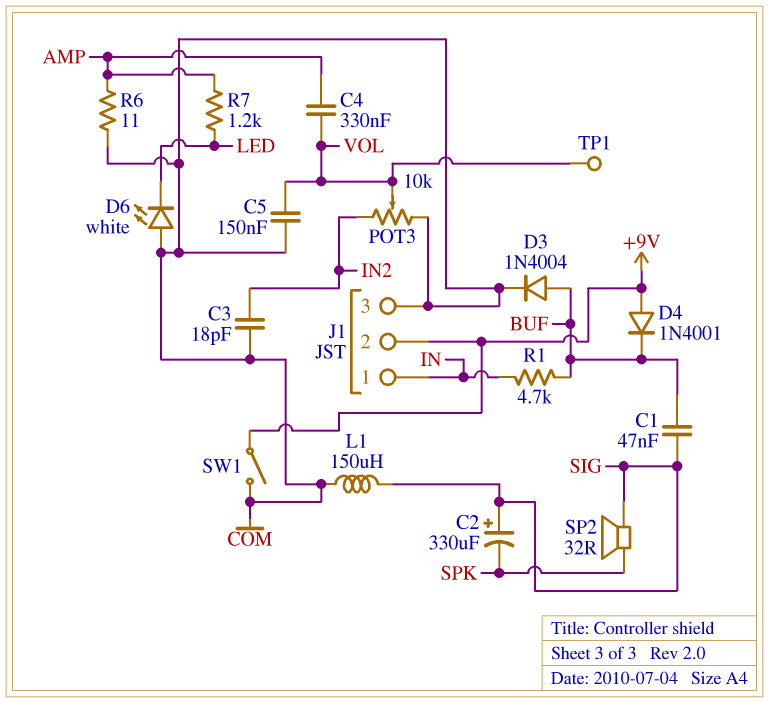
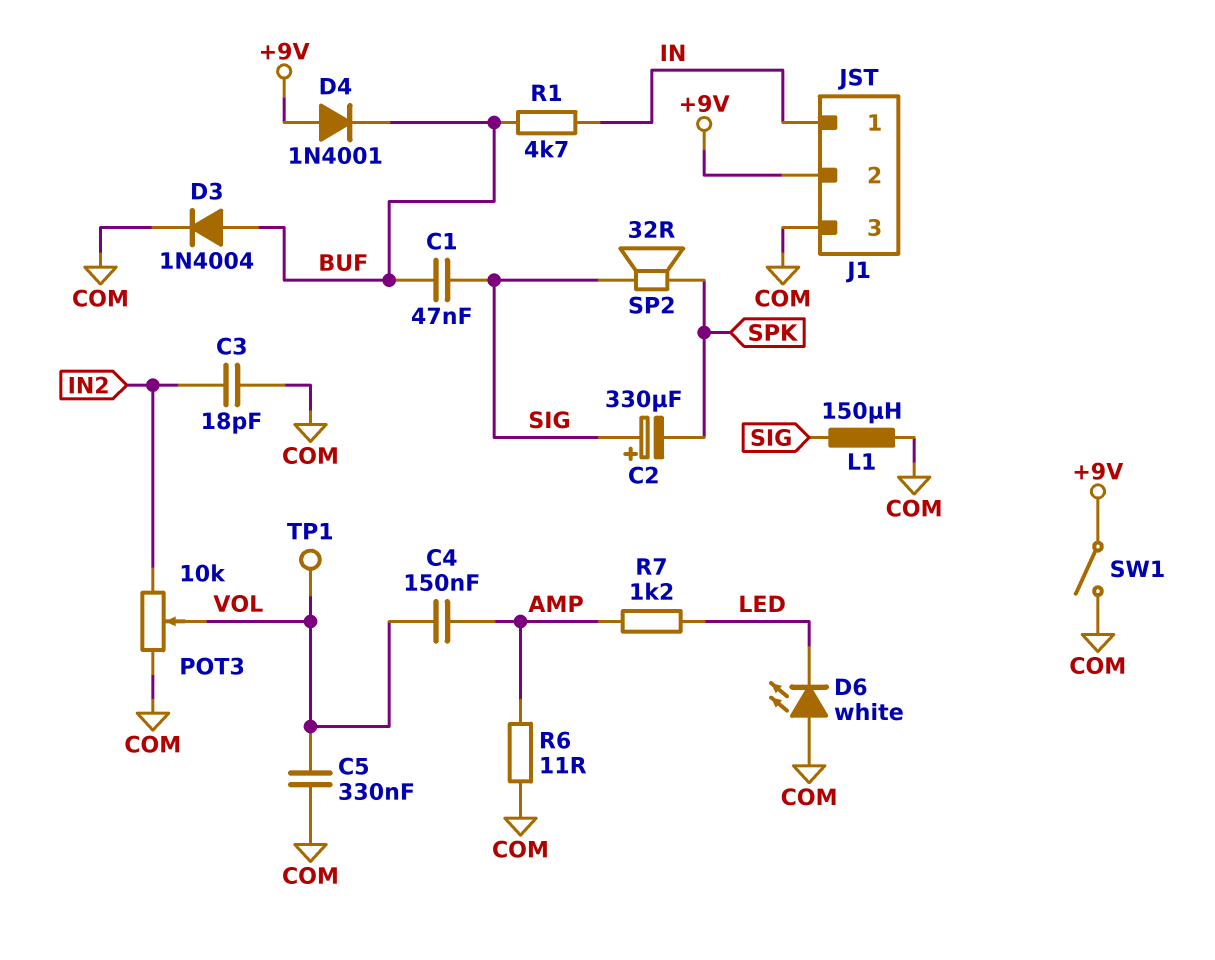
C4: 330nF (AMP, VOL) -> 150nF (AMP, VOL)
C5: 150nF (COM, VOL) -> 330nF (COM, VOL)

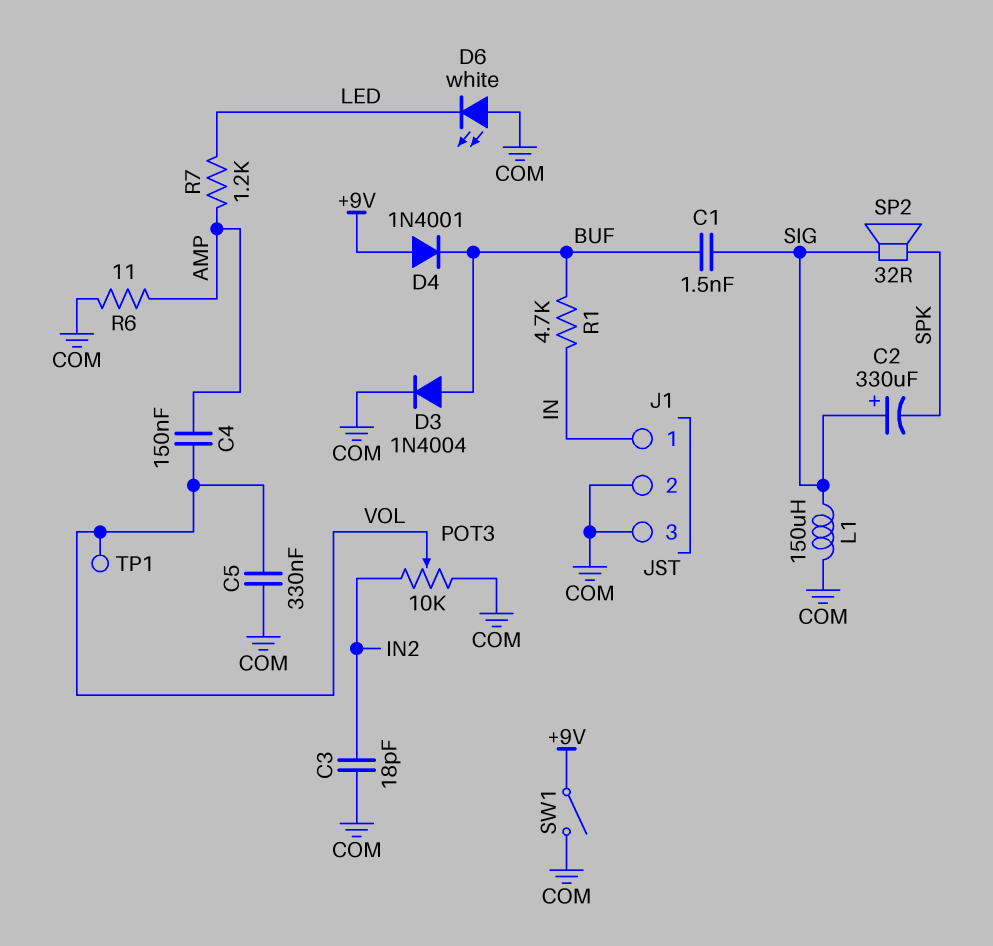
C1: 47nF (BUF, SIG) -> 1.5nF (BUF, SIG)
J1 pin 2: +9V -> COM

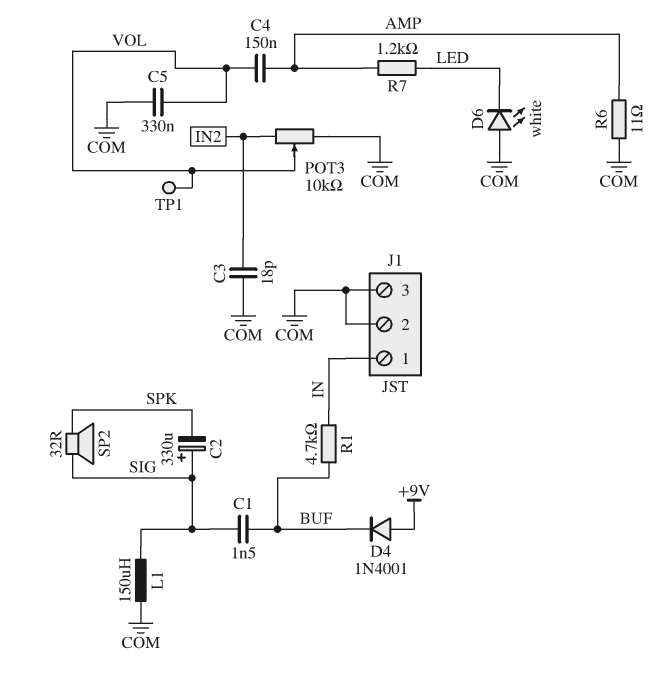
D3: diode 1N4004 (A BUF, K COM) -> none
SW1: switch (+9V, COM) -> none

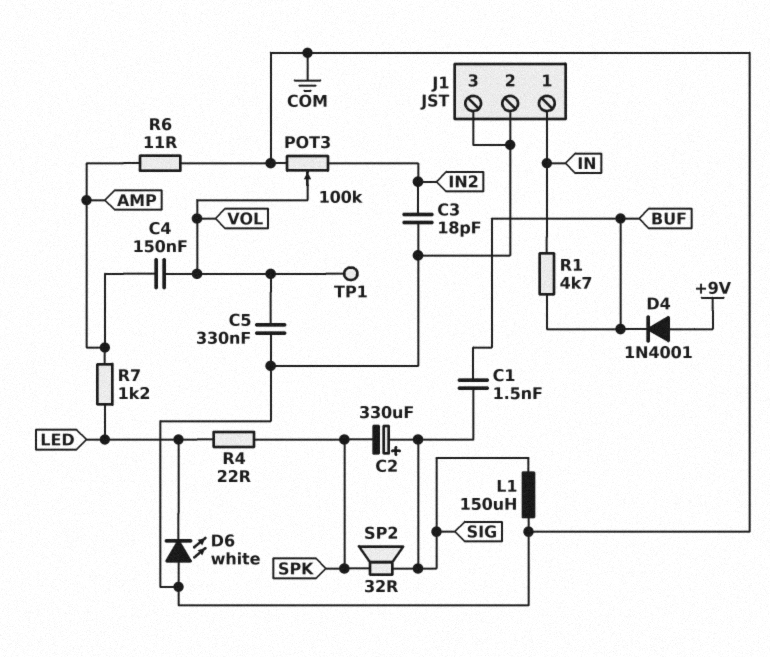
POT3: 10k (COM, IN2, wiper VOL) -> 100k (COM, IN2, wiper VOL)
R4: none -> 22 (LED, SPK)

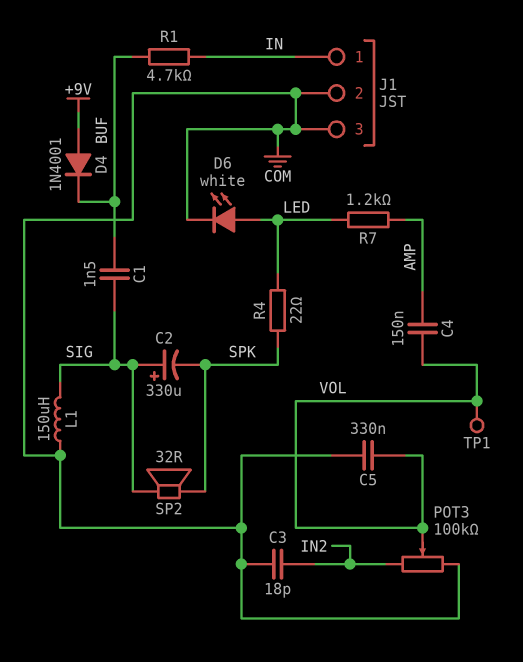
D6: LED white (A COM, K LED) -> LED white (A LED, K COM)
R6: 11 (AMP, COM) -> none

